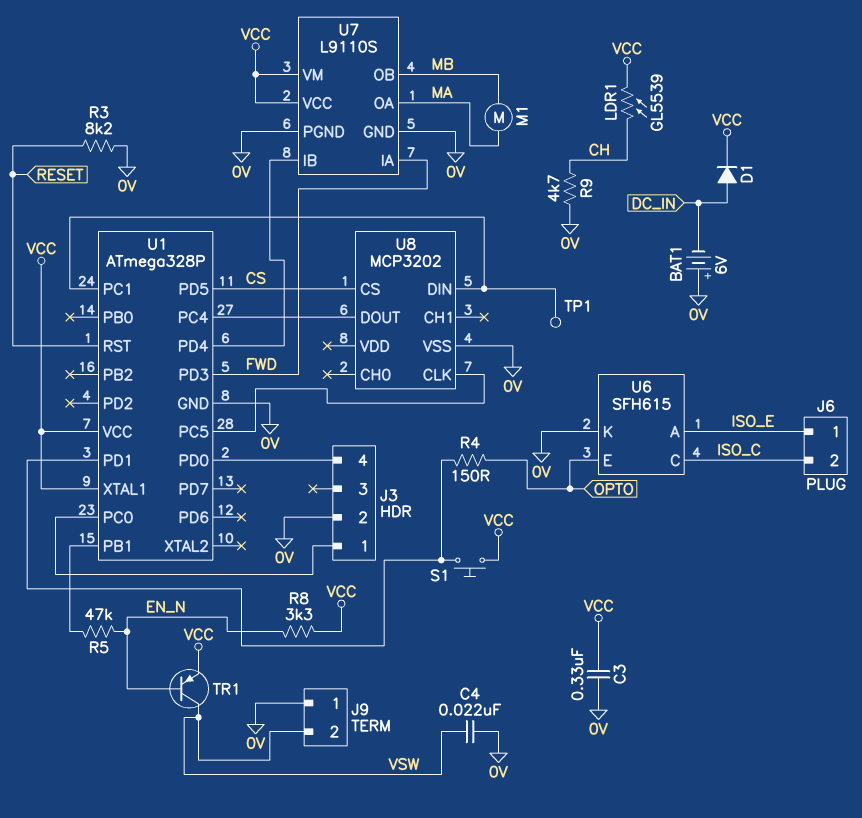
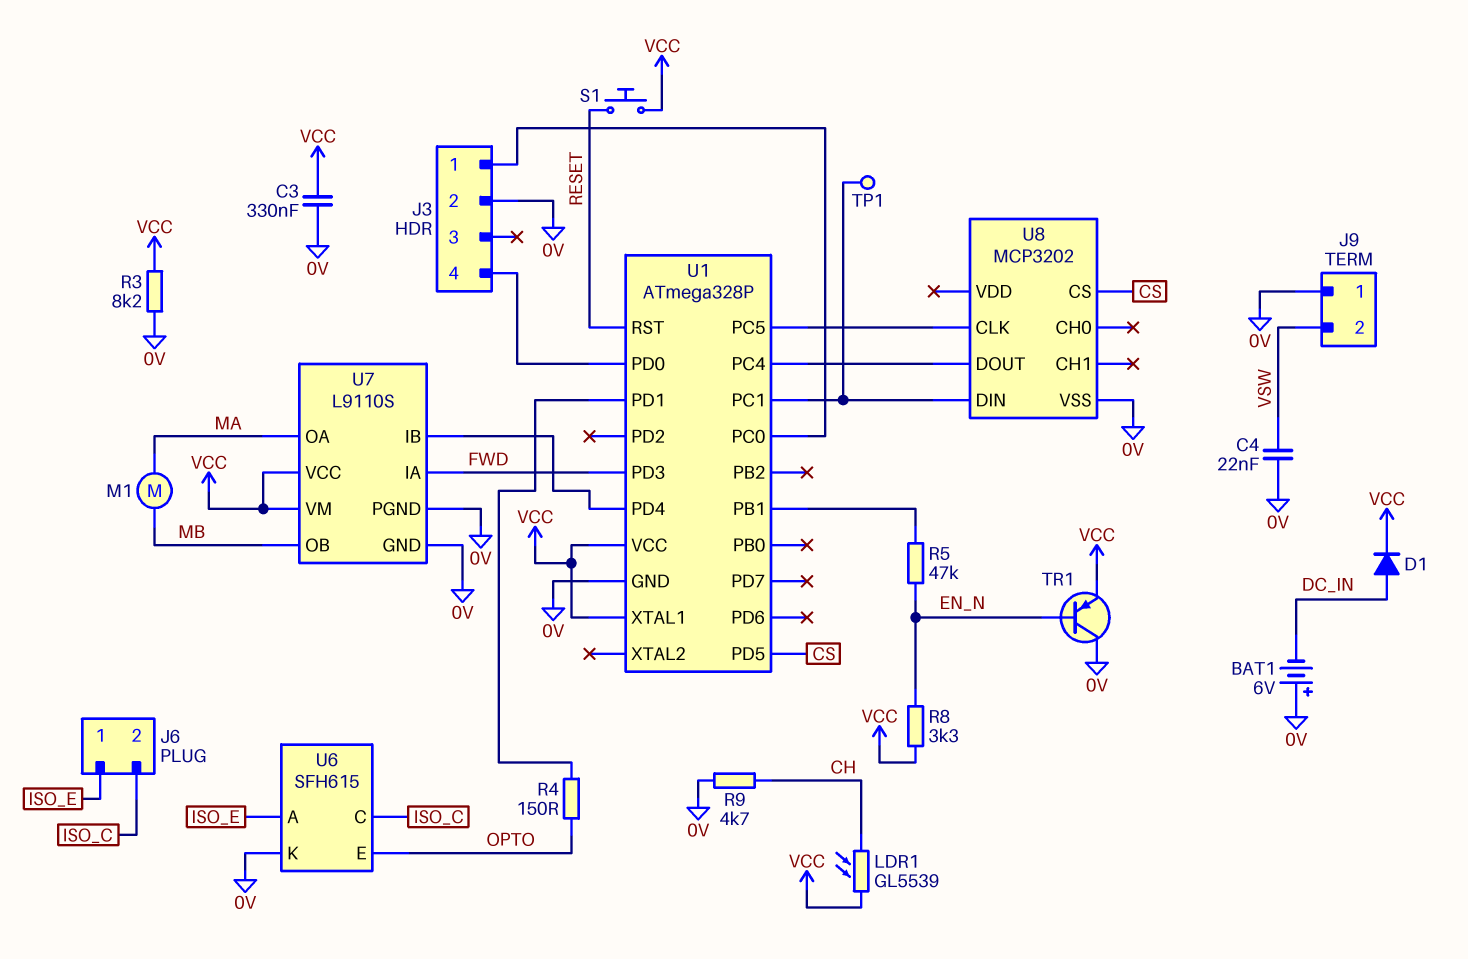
R3: 8.2k (0V, RESET) -> 8.2k (0V, VCC)
S1: button (U1/PD1, VCC) -> button (RESET, VCC)
TR1: PNP (B EN_N, C VSW, E VCC) -> PNP (B EN_N, C 0V, E VCC)

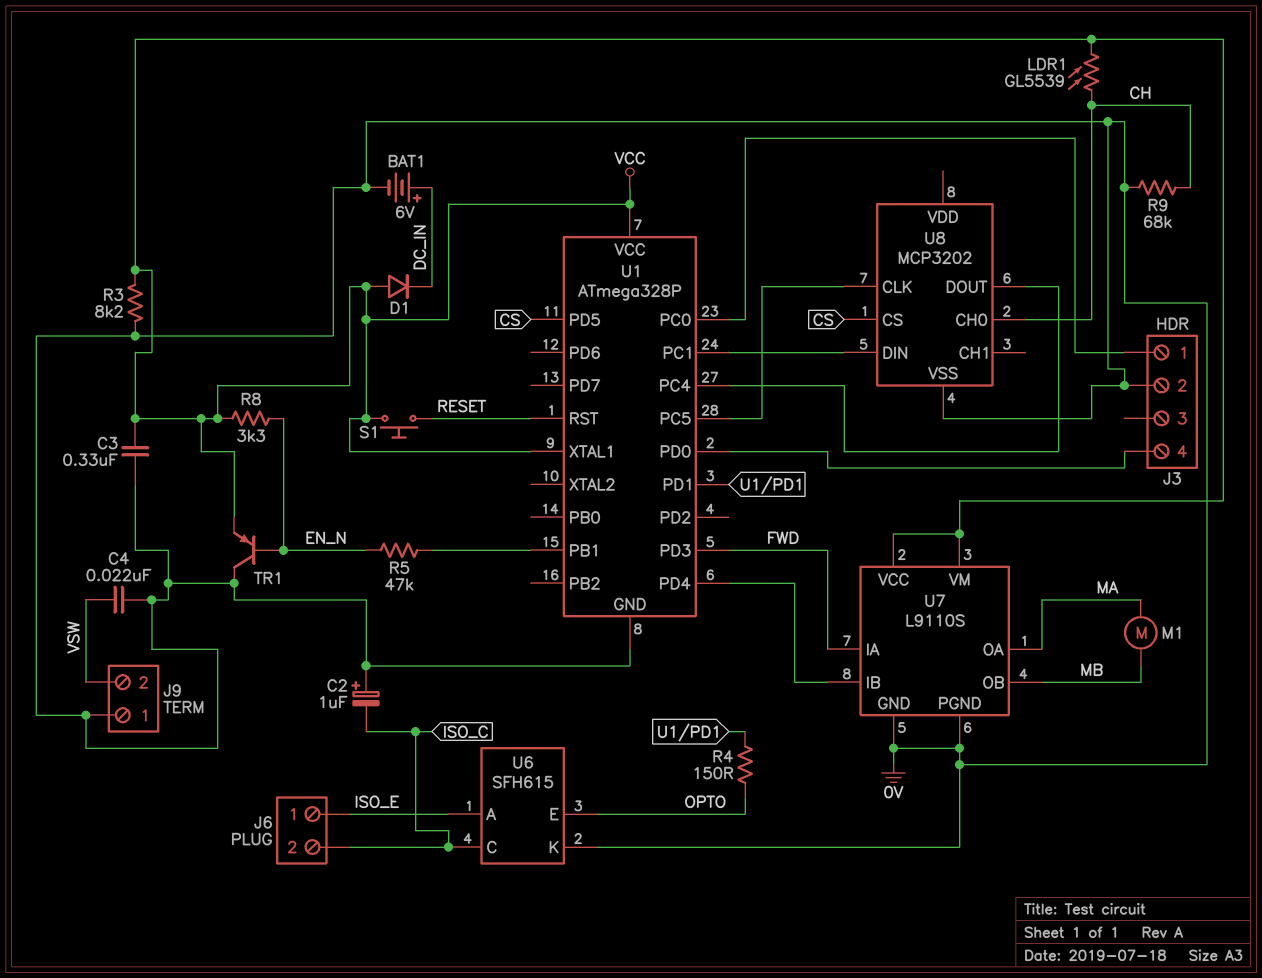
BAT1: 6V (plus 0V, minus DC_IN) -> 6V (plus DC_IN, minus 0V)
C2: none -> 1uF (plus 0V, minus ISO_C)
D1: diode (A DC_IN, K VCC) -> diode (A VCC, K DC_IN)
R9: 4.7k (0V, CH) -> 68k (0V, CH)
TP1: test point (U1/PC1) -> none
U8 pin CH0: none -> CH

